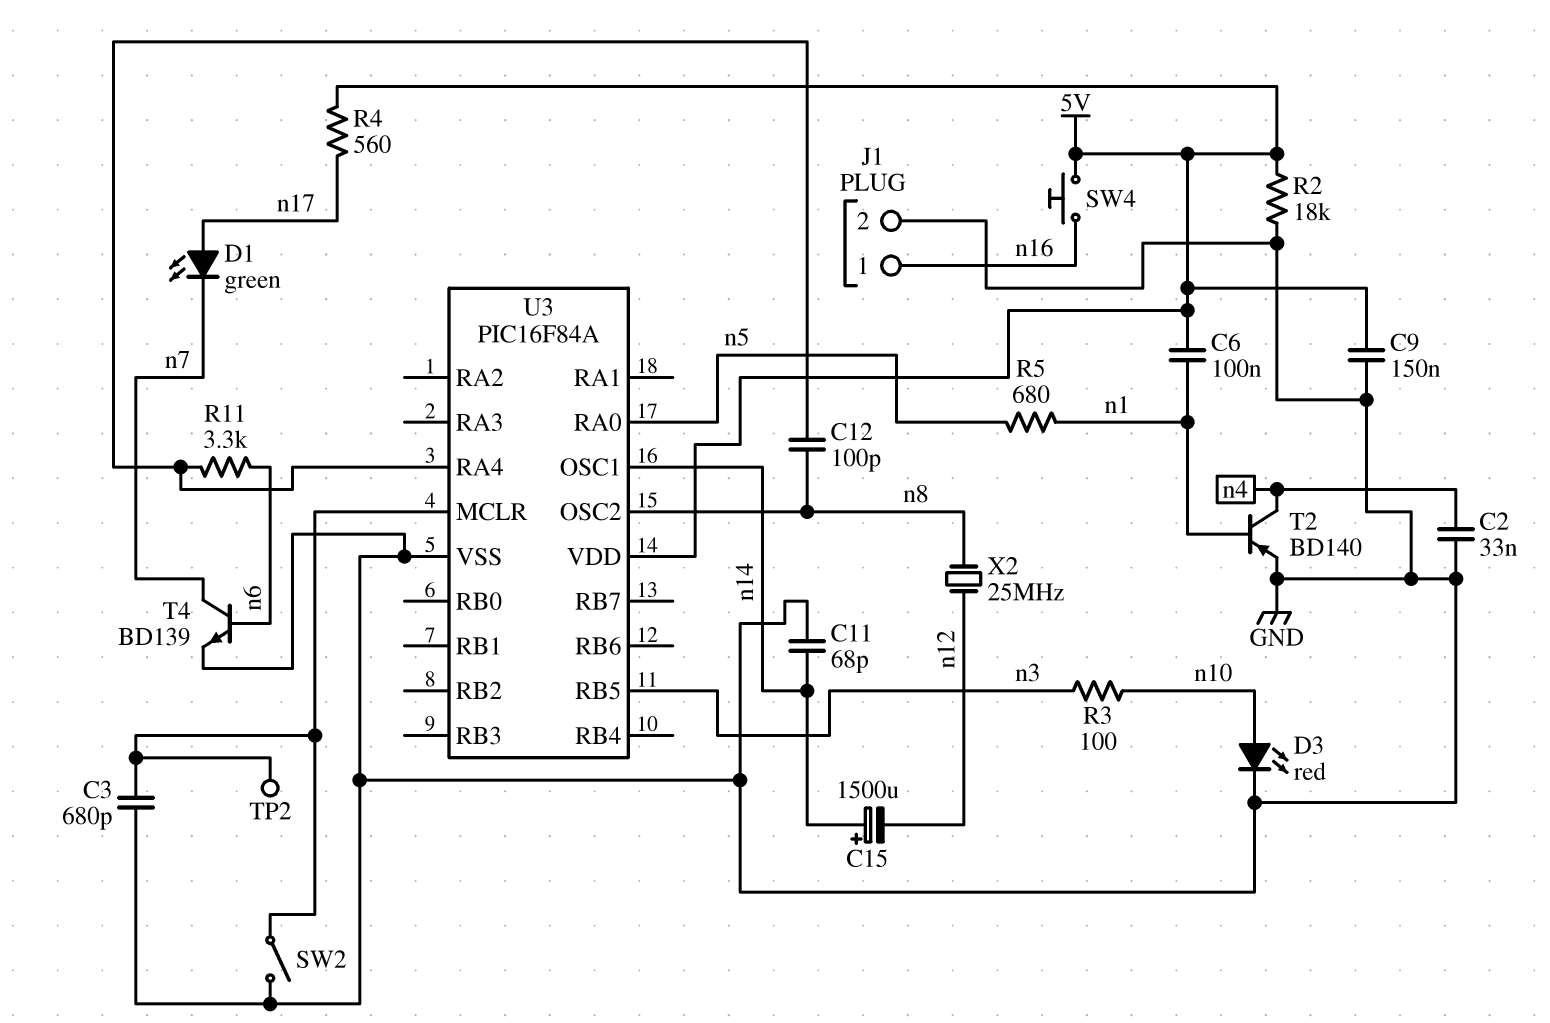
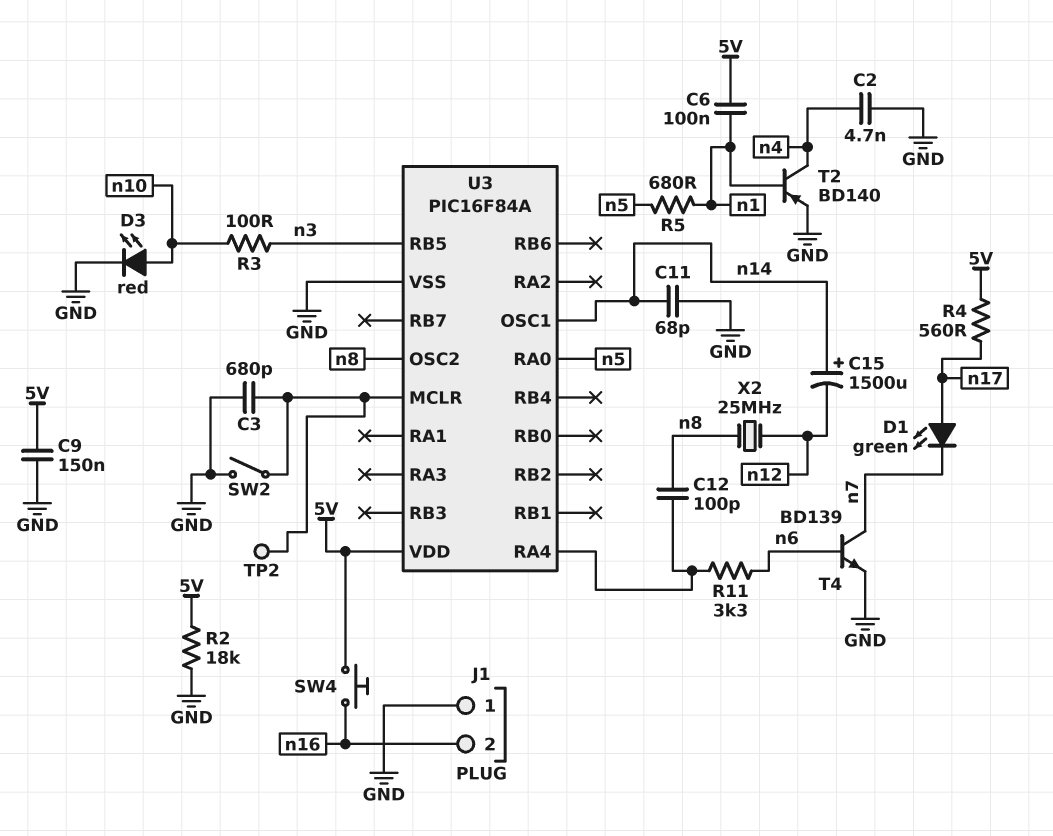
C2: 33nF (GND, n4) -> 4.7nF (GND, n4)
J1 pin 1: n16 -> GND
J1 pin 2: GND -> n16

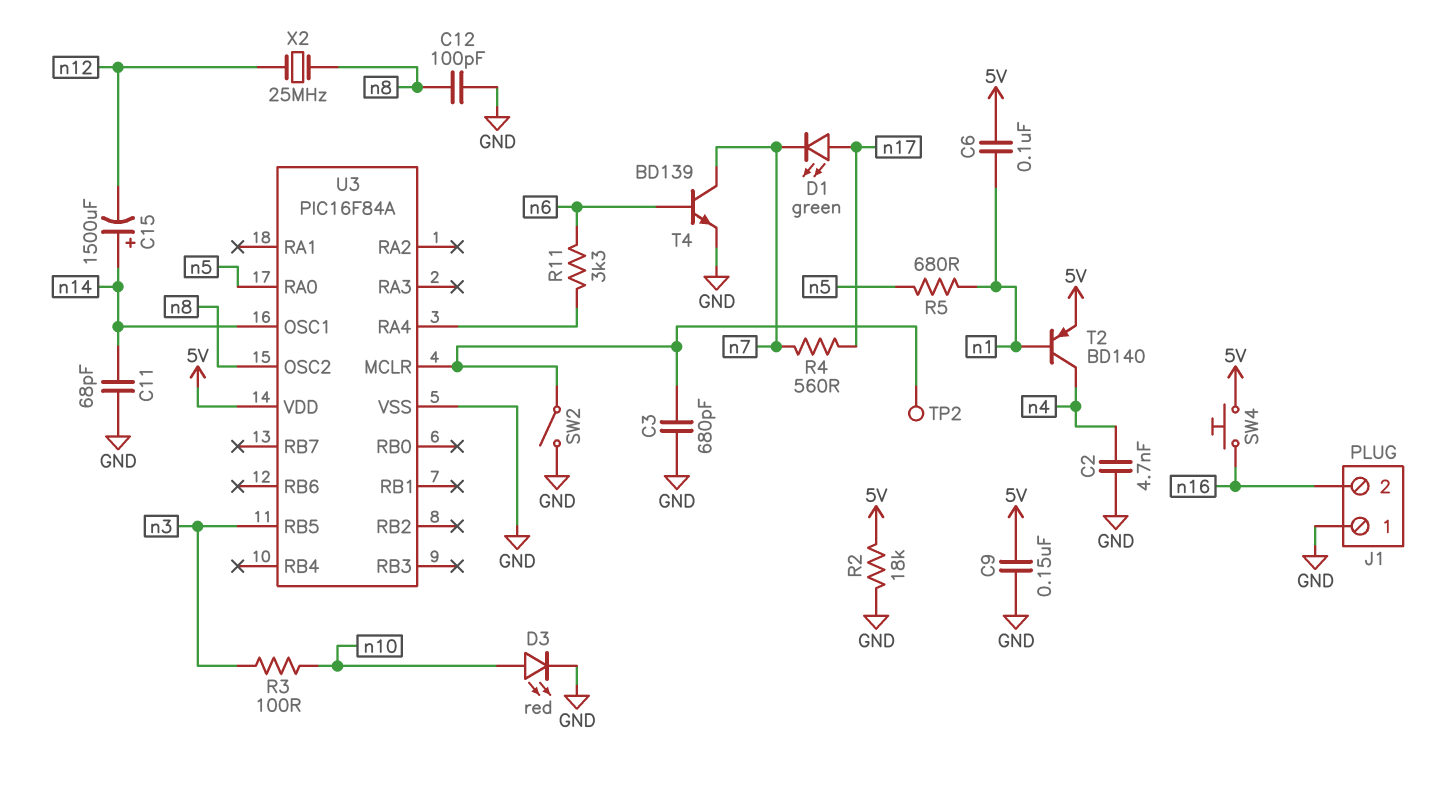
C12: 100pF (U3/RA4, n8) -> 100pF (GND, n8)
R4: 560 (5V, n17) -> 560 (n7, n17)
T2: PNP BD140 (B n1, C n4, E GND) -> PNP BD140 (B n1, C n4, E 5V)

